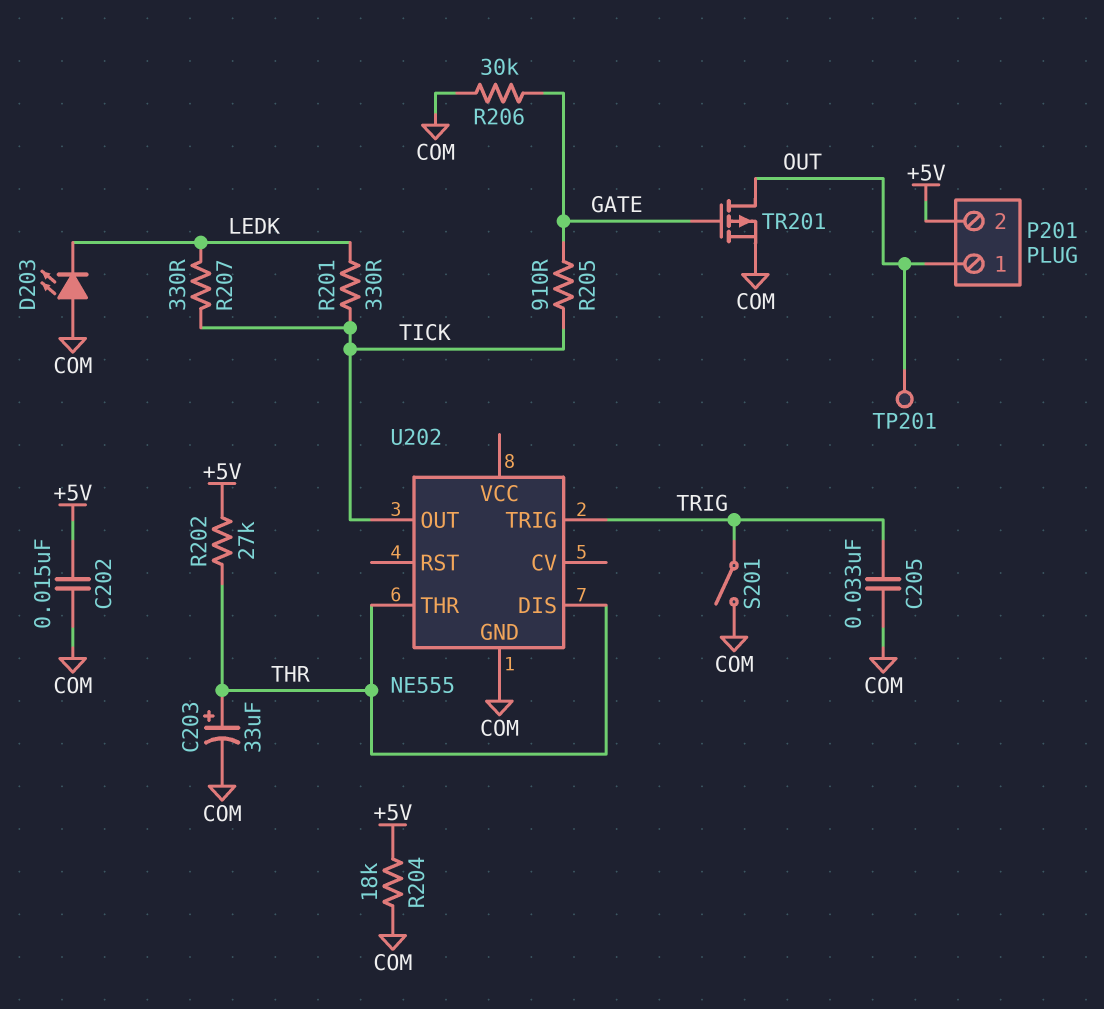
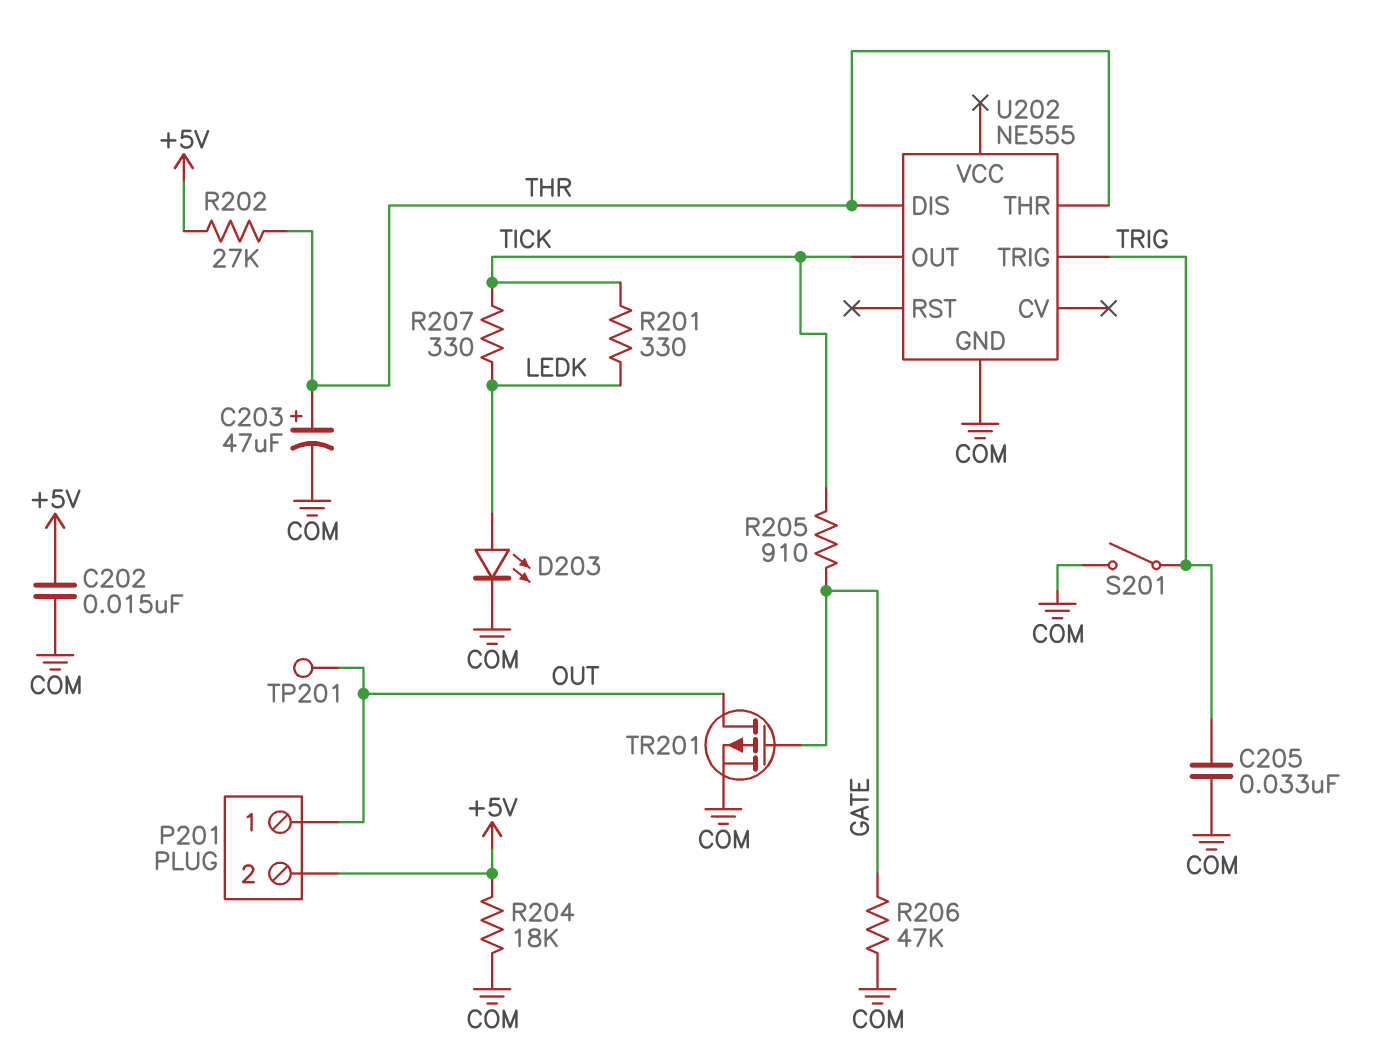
C203: 33uF (plus THR, minus COM) -> 47uF (plus THR, minus COM)
D203: LED (A COM, K LEDK) -> LED (A LEDK, K COM)
R206: 30k (COM, GATE) -> 47k (COM, GATE)

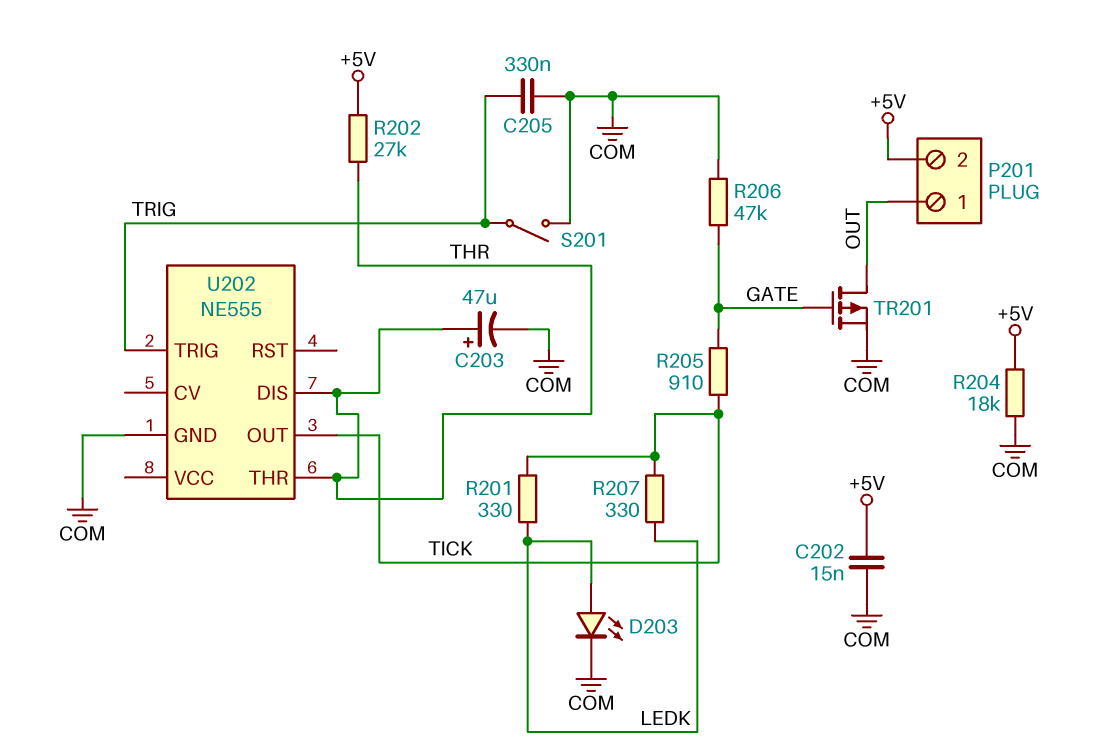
C205: 33nF (COM, TRIG) -> 330nF (COM, TRIG)
TP201: test point (OUT) -> none

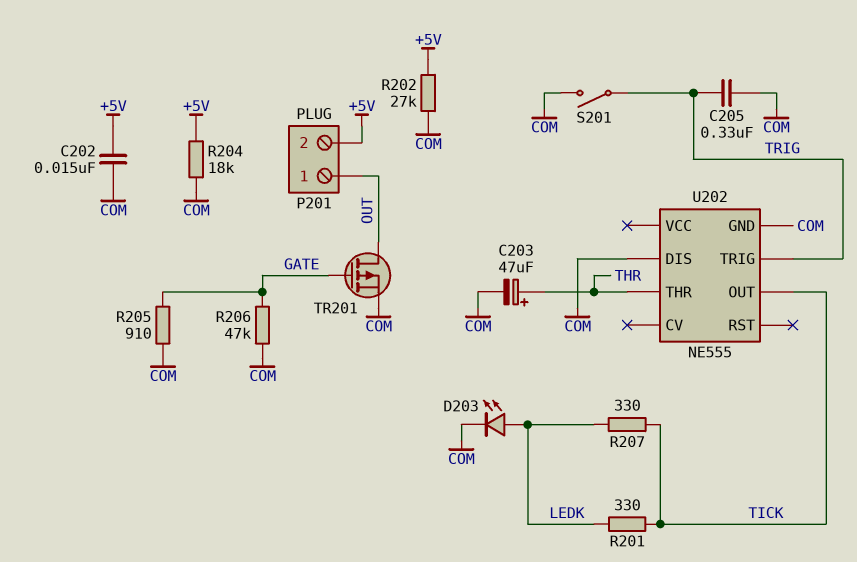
R202: 27k (+5V, THR) -> 27k (+5V, COM)
R205: 910 (GATE, TICK) -> 910 (COM, GATE)
U202 pin DIS: THR -> COM

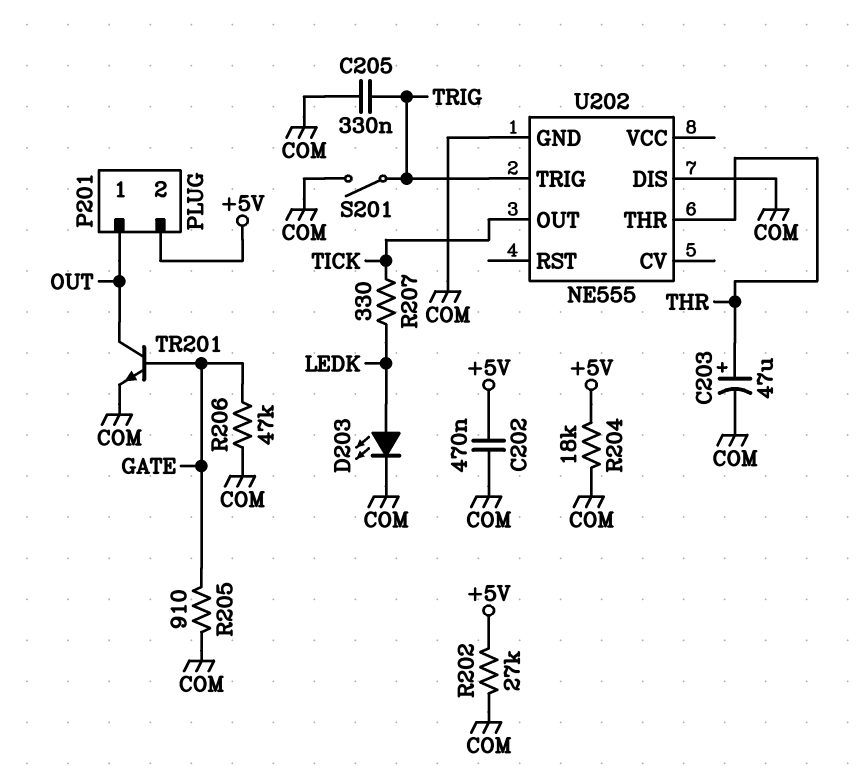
C202: 15nF (+5V, COM) -> 470nF (+5V, COM)
R201: 330 (LEDK, TICK) -> none
TR201: PMOS (G GATE, D OUT, S COM) -> NPN (B GATE, C OUT, E COM)

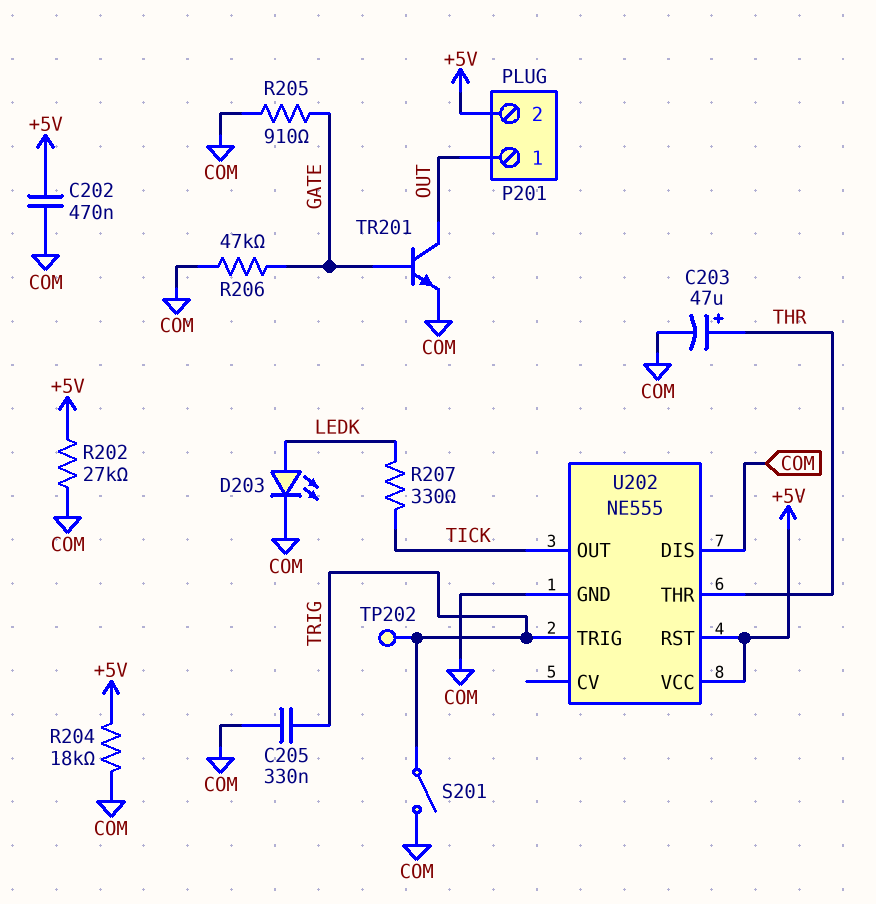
TP202: none -> test point (TRIG)
U202 pin RST: none -> +5V
U202 pin VCC: none -> +5V

